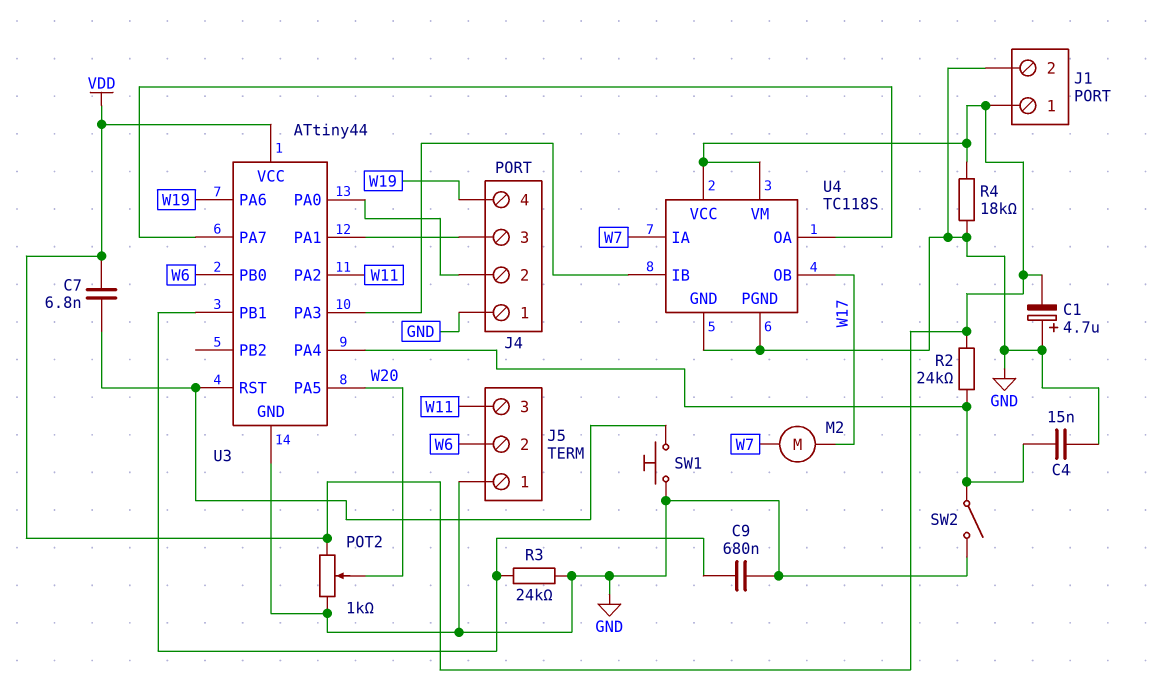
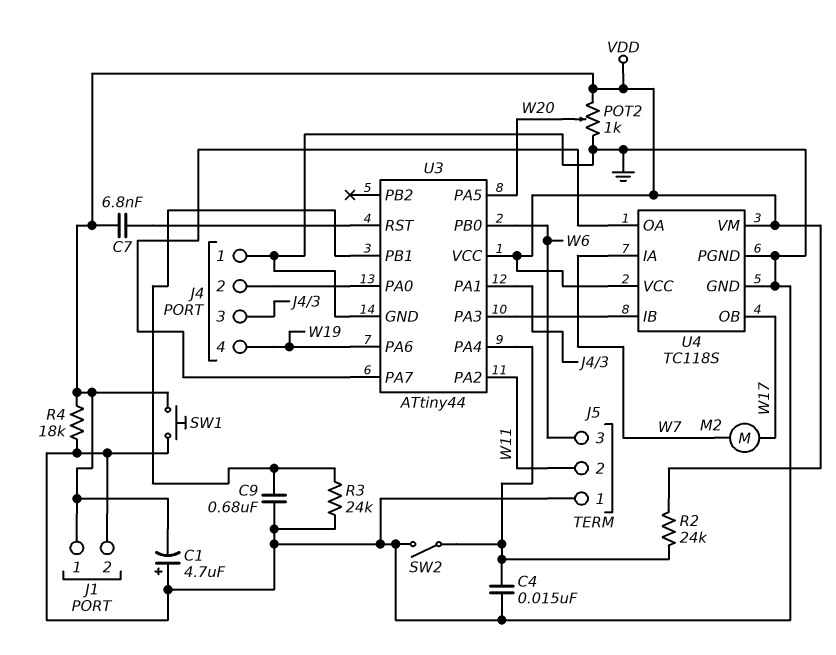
J5 pin 2: W6 -> W11
J5 pin 3: W11 -> W6
SW1: button (GND, U3/RST) -> button (GND, VDD)

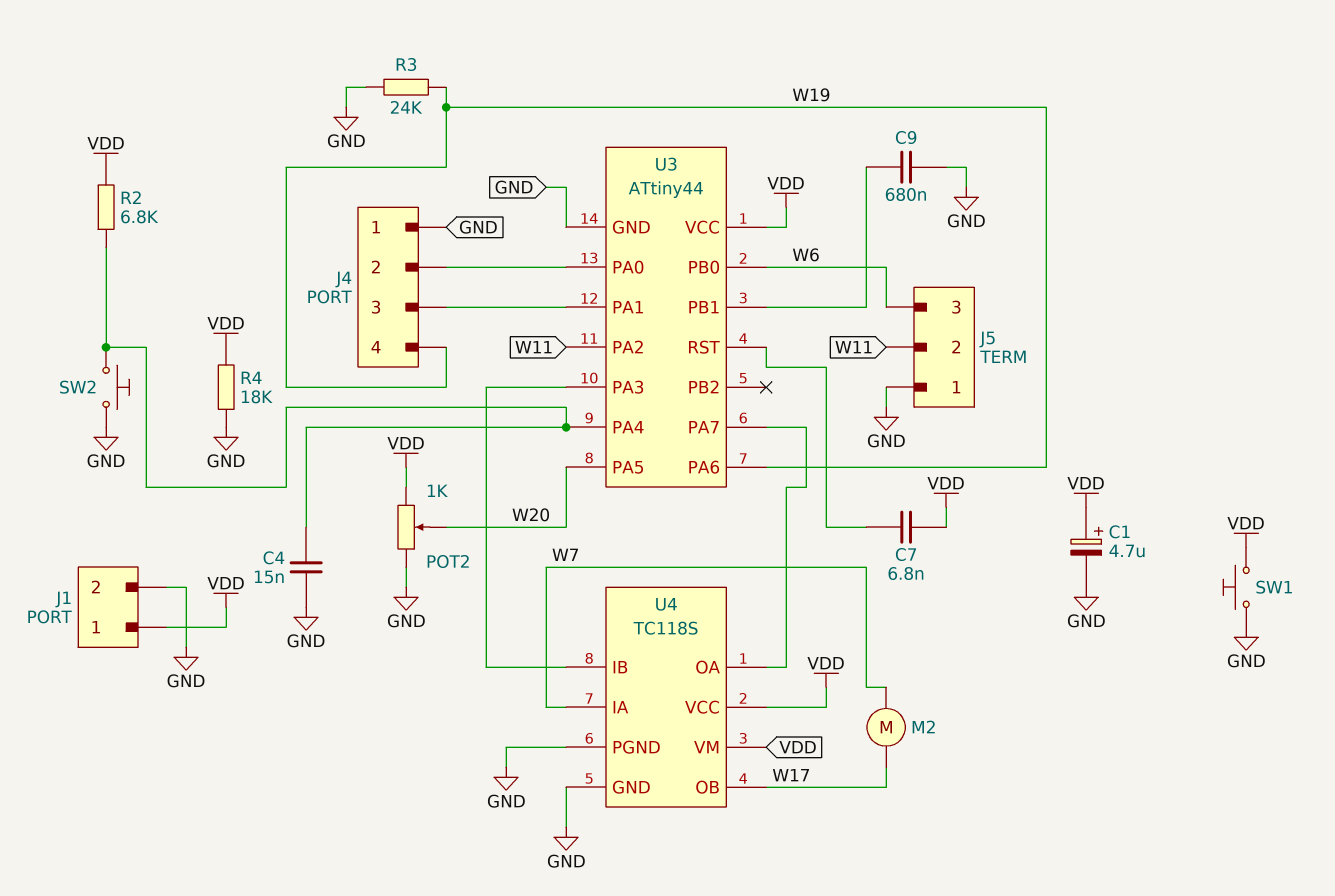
C1: 4.7uF (plus GND, minus VDD) -> 4.7uF (plus VDD, minus GND)
R2: 24k (U3/PA4, VDD) -> 6.8k (U3/PA4, VDD)
R3: 24k (GND, U3/PB1) -> 24k (GND, W19)
SW2: switch (GND, U3/PA4) -> button (GND, U3/PA4)

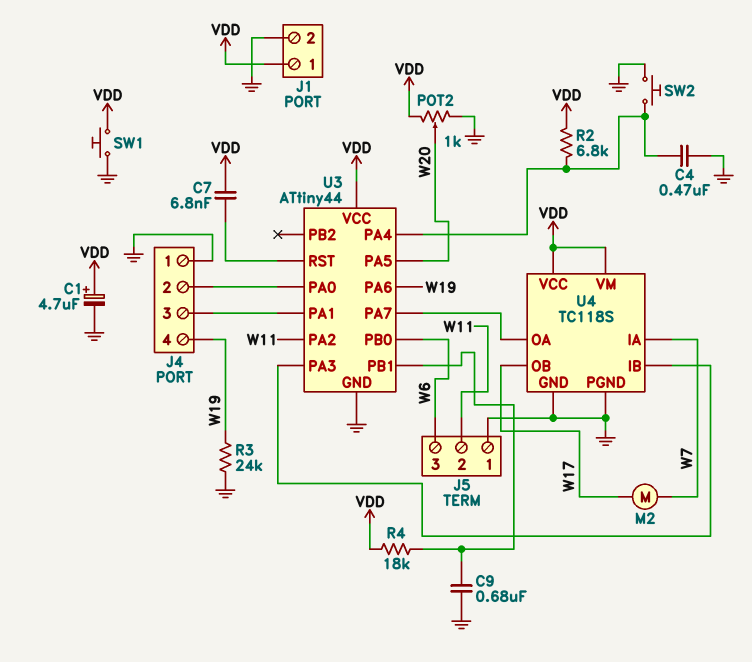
C4: 15nF (GND, U3/PA4) -> 470nF (GND, U3/PA4)
R4: 18k (GND, VDD) -> 18k (U3/PB1, VDD)

